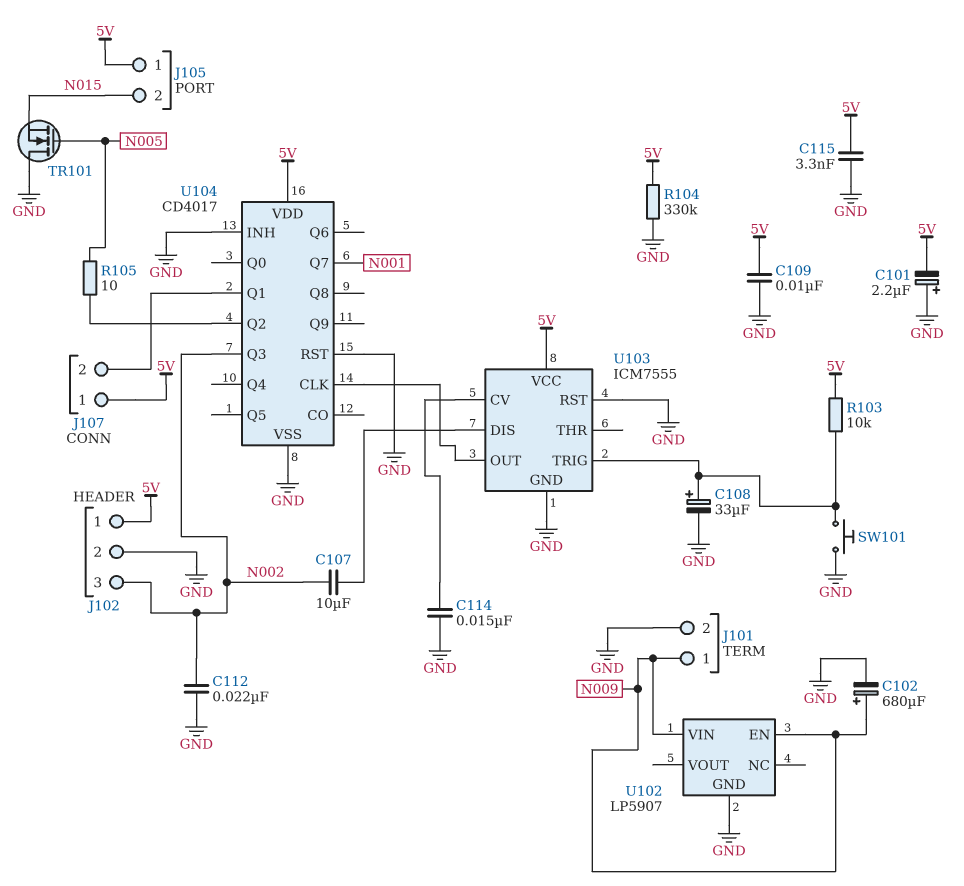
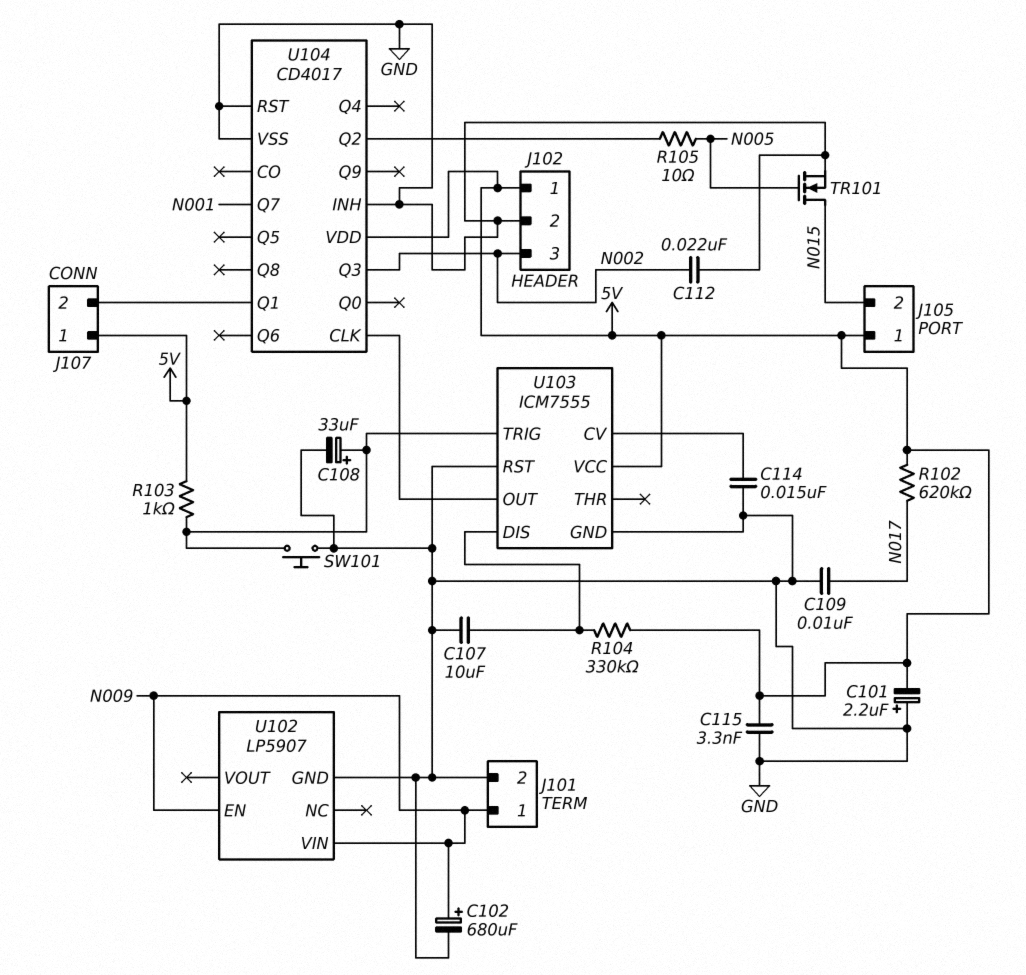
C107: 10uF (N002, U103/DIS) -> 10uF (GND, U103/DIS)
C109: 10nF (5V, GND) -> 10nF (GND, N017)
R102: none -> 620k (5V, N017)
R103: 10k (5V, U103/TRIG) -> 1k (5V, U103/TRIG)
R104: 330k (5V, GND) -> 330k (5V, U103/DIS)
TR101: NMOS (G N005, D GND, S N015) -> NMOS (G N005, D N015, S GND)

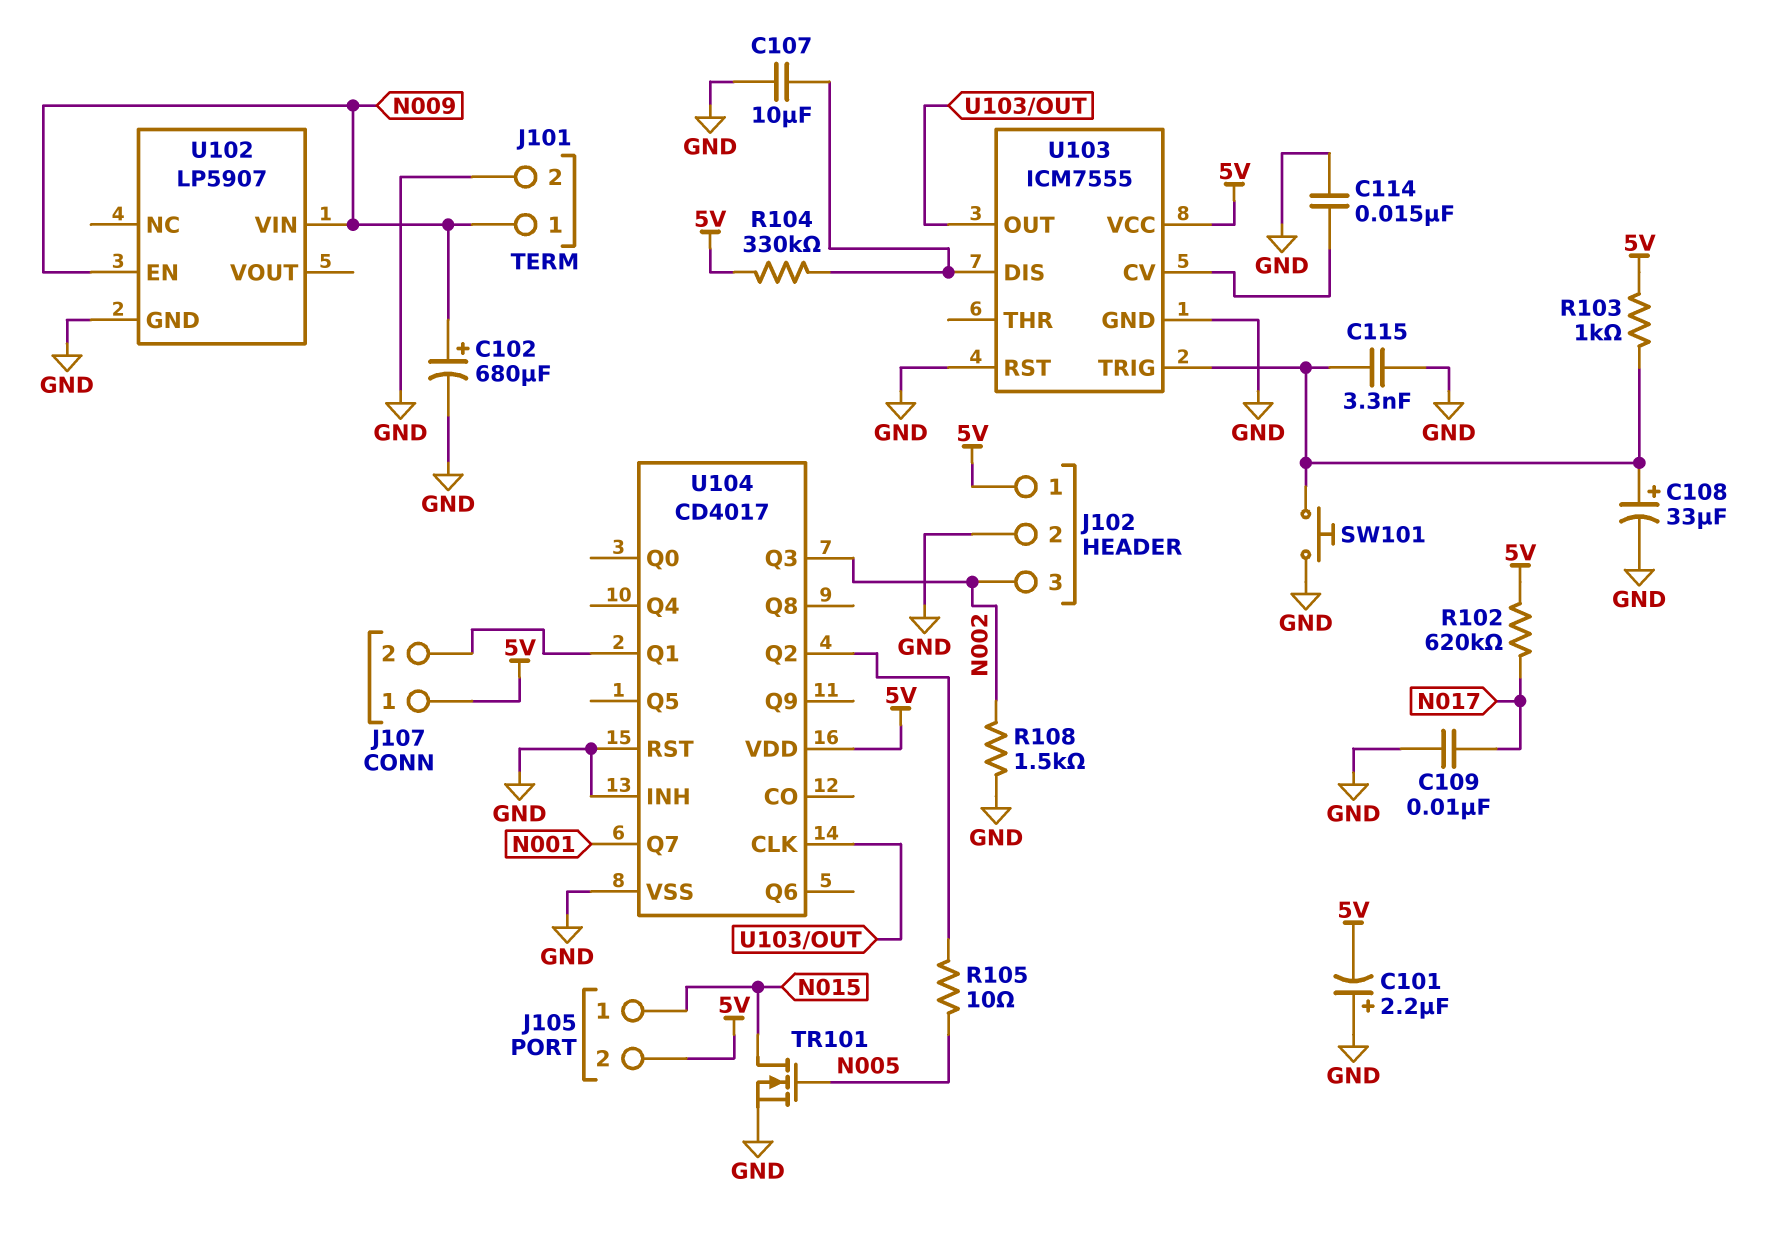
C112: 22nF (GND, N002) -> none
C115: 3.3nF (5V, GND) -> 3.3nF (GND, U103/TRIG)
J105 pin 1: 5V -> N015
J105 pin 2: N015 -> 5V
R108: none -> 1.5k (GND, N002)

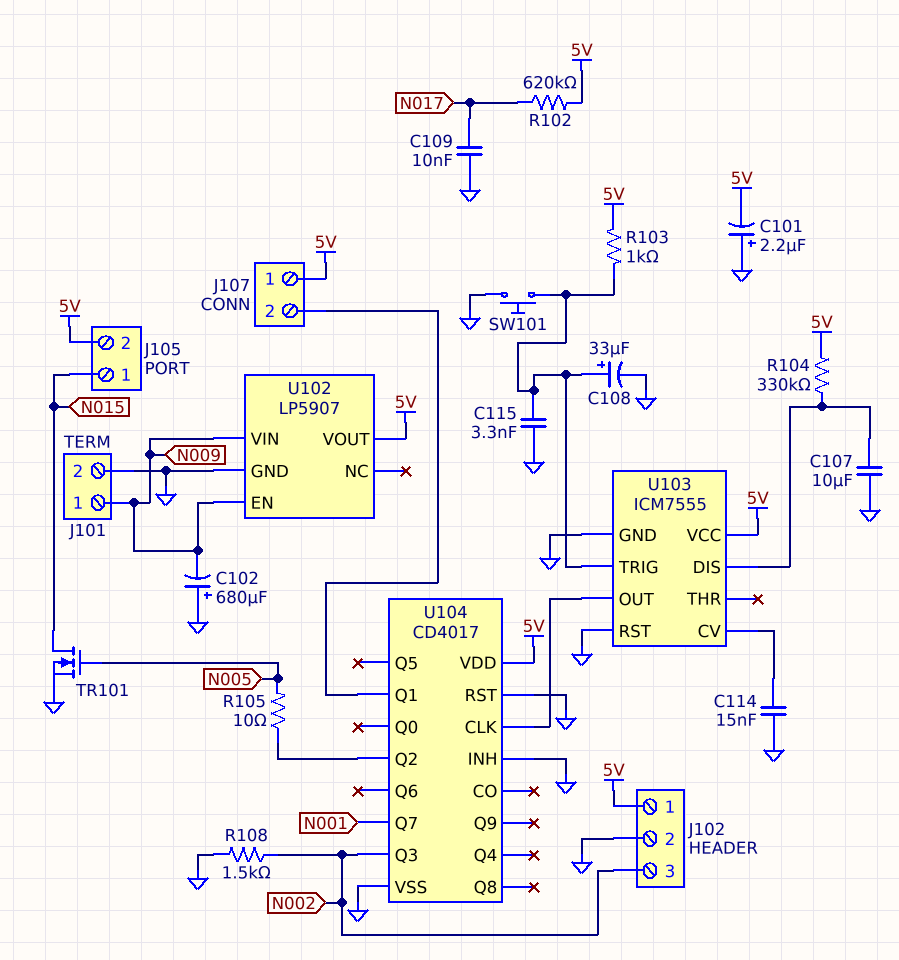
C102: 680uF (plus N009, minus GND) -> 680uF (plus GND, minus N009)
U102 pin VOUT: none -> 5V

